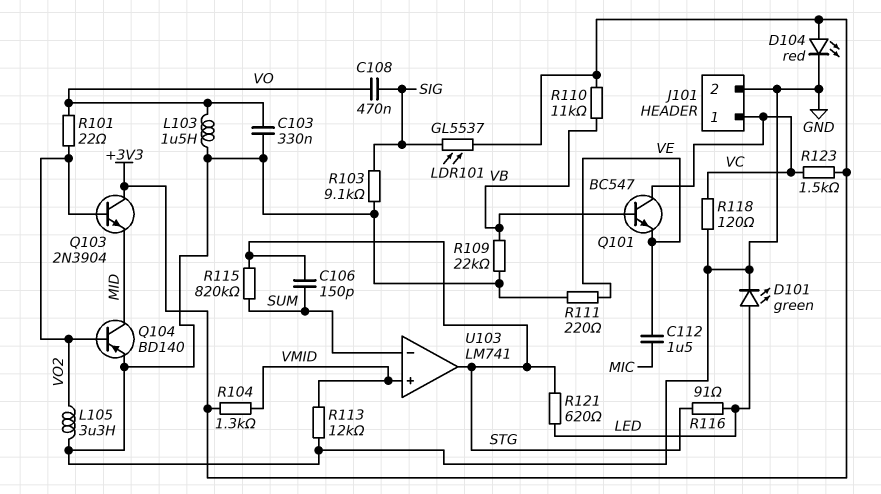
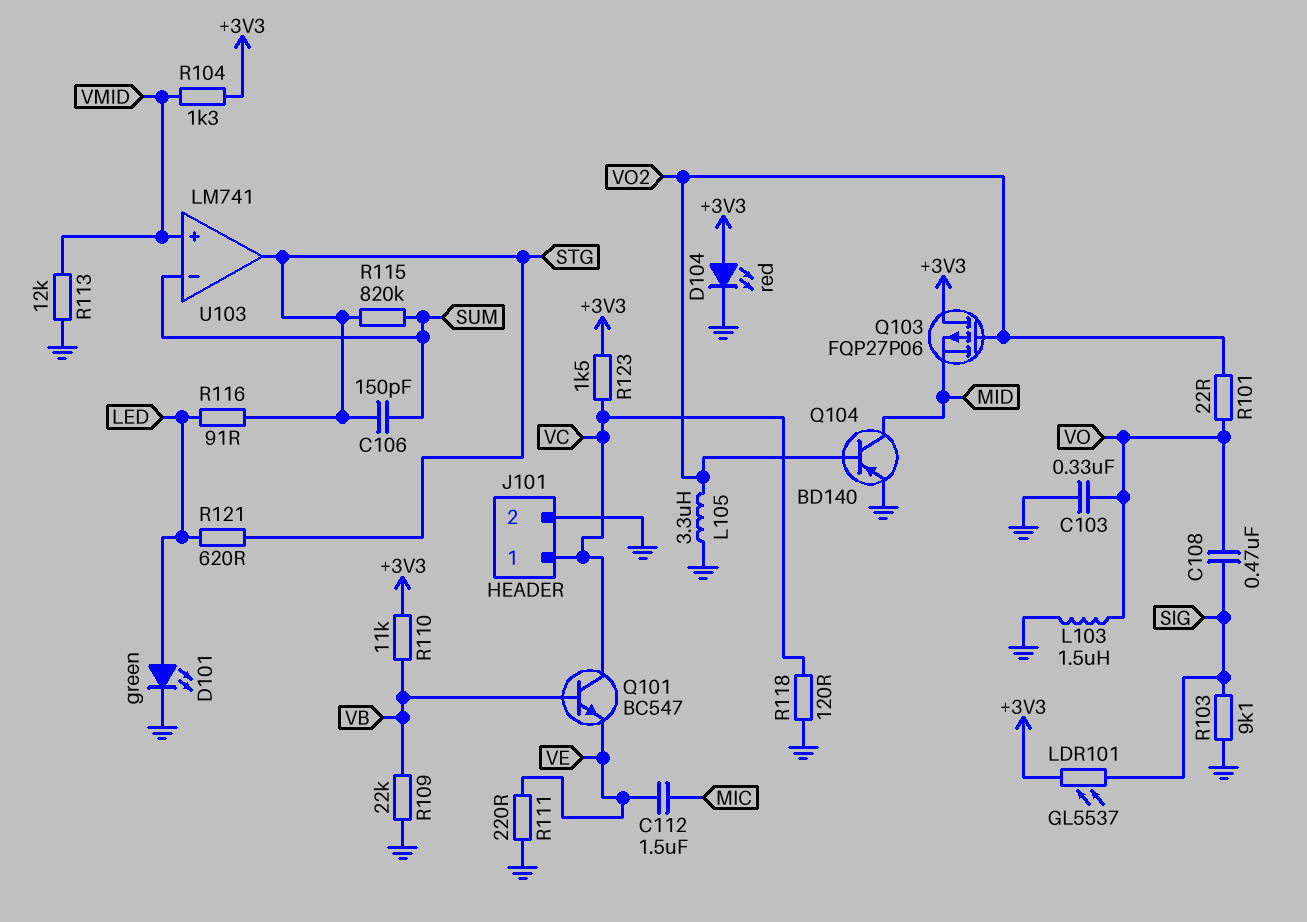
Q103: NPN 2N3904 (B VO2, C +3V3, E MID) -> PMOS FQP27P06 (G VO2, D +3V3, S MID)

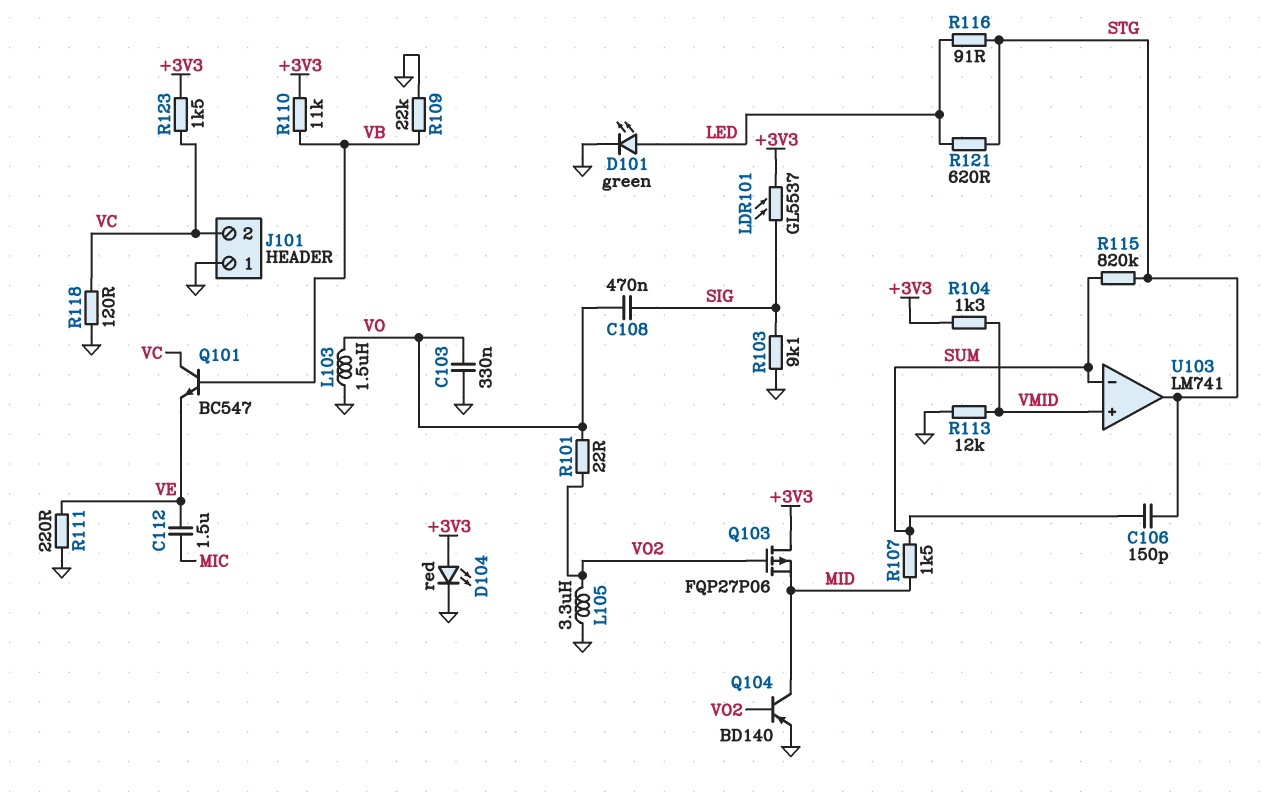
J101 pin 1: VC -> GND
J101 pin 2: GND -> VC
R107: none -> 1.5k (MID, SUM)

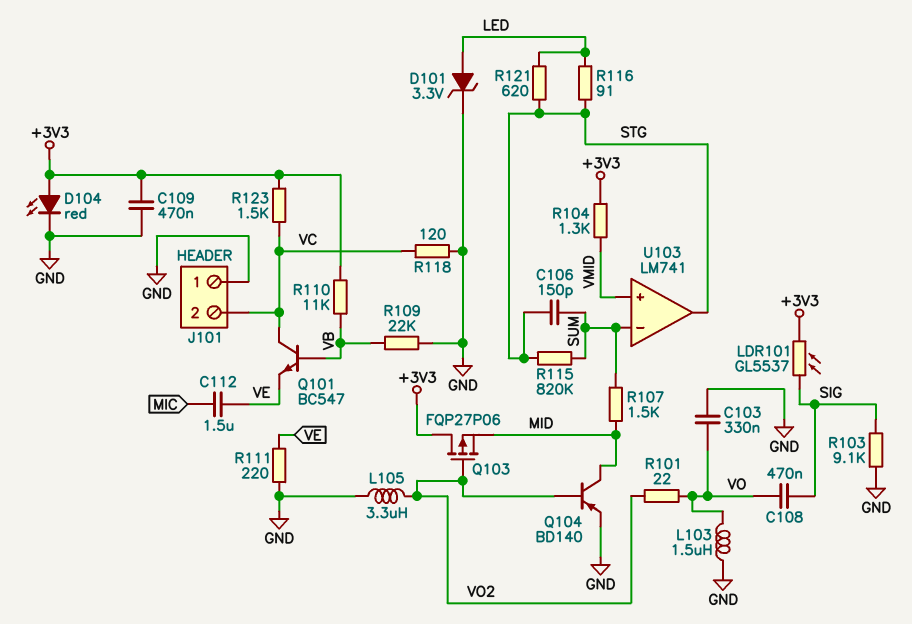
C109: none -> 470nF (+3V3, GND)
D101: LED green (A LED, K GND) -> zener 3.3V (A LED, K GND)
R113: 12k (GND, VMID) -> none

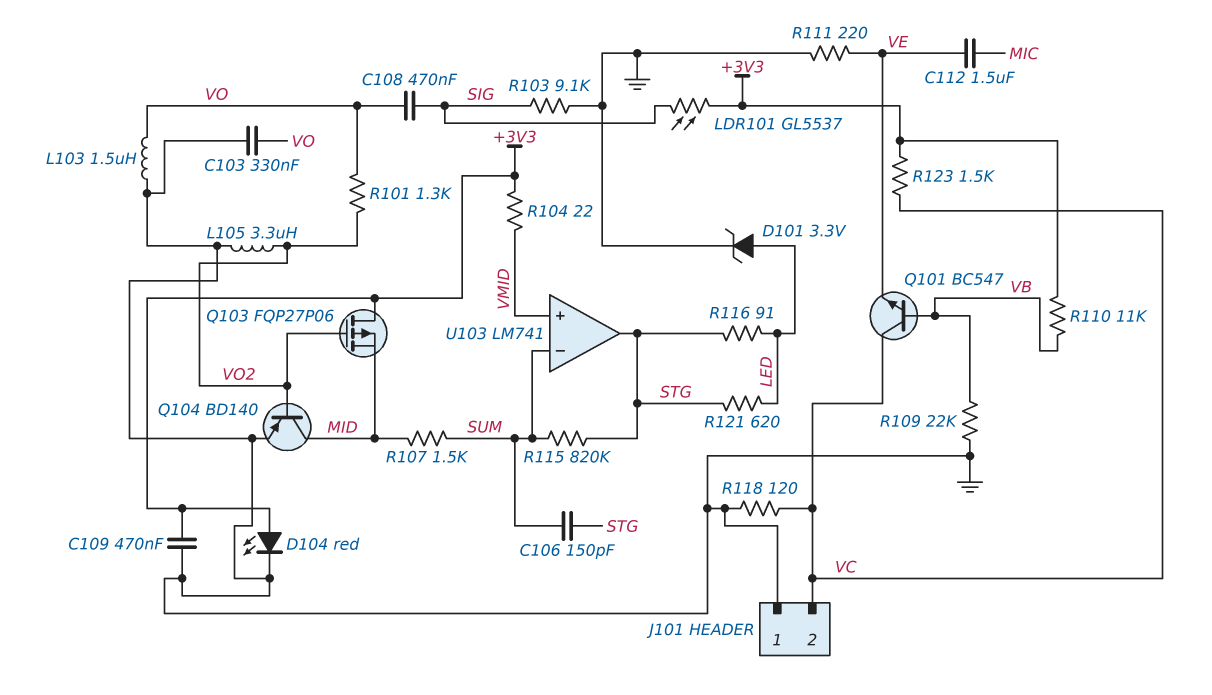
R101: 22 (VO, VO2) -> 1.3k (VO, VO2)
R104: 1.3k (+3V3, VMID) -> 22 (+3V3, VMID)

